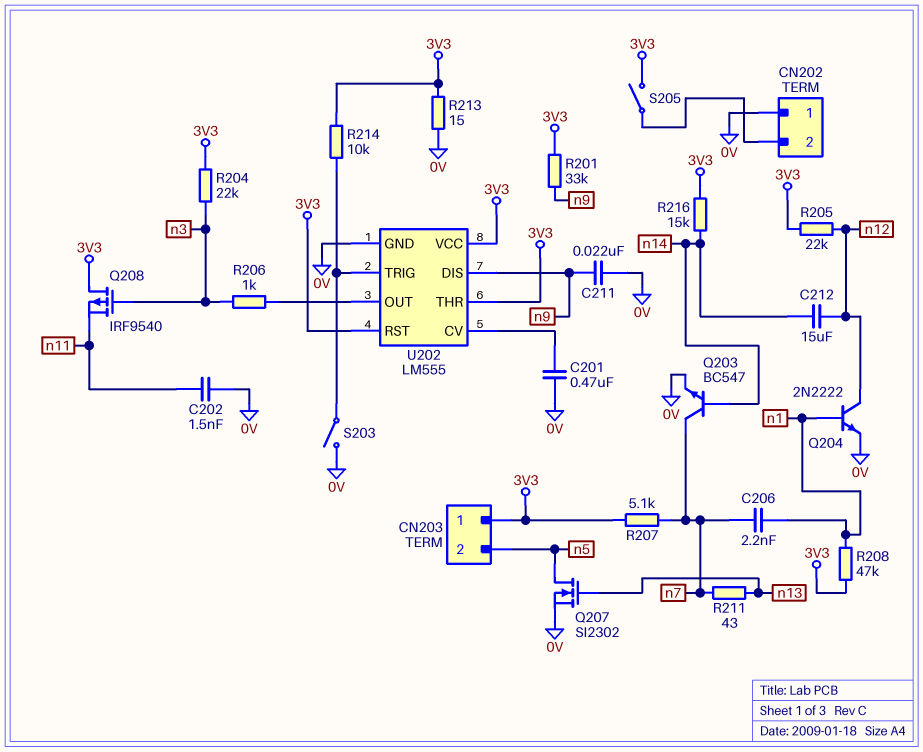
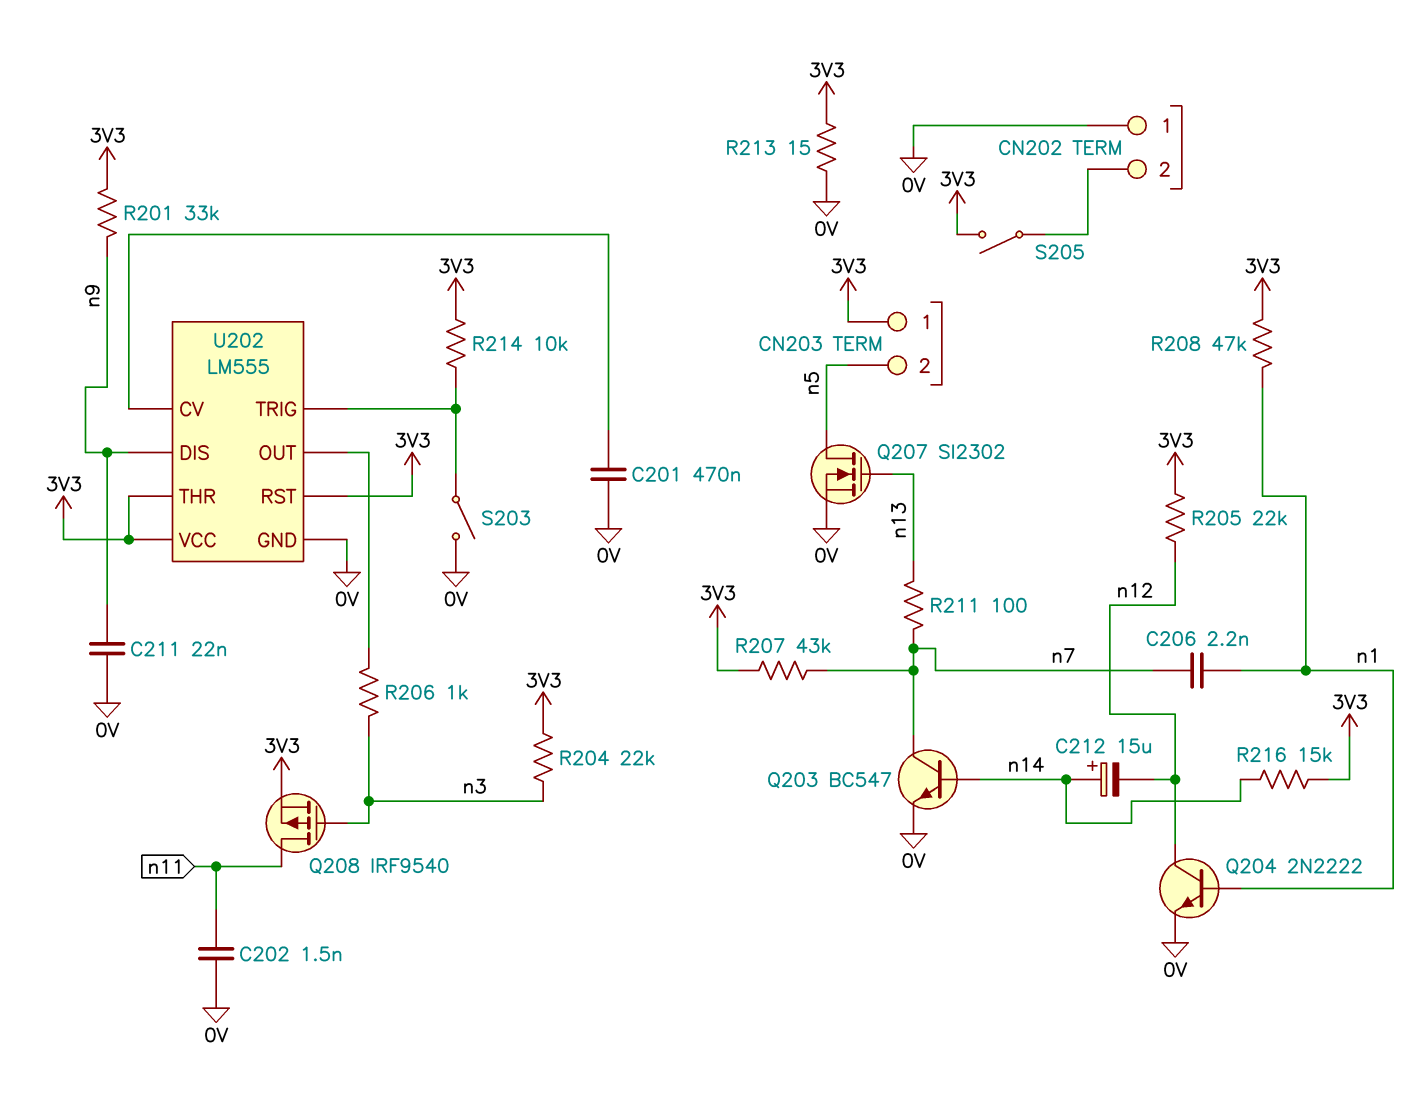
C212: 15uF (n12, n14) -> 15uF (plus n14, minus n12)
Q208: PMOS IRF9540 (G n3, D 3V3, S n11) -> PMOS IRF9540 (G n3, D n11, S 3V3)
R207: 5.1k (3V3, n7) -> 43k (3V3, n7)
R211: 43 (n7, n13) -> 100 (n7, n13)

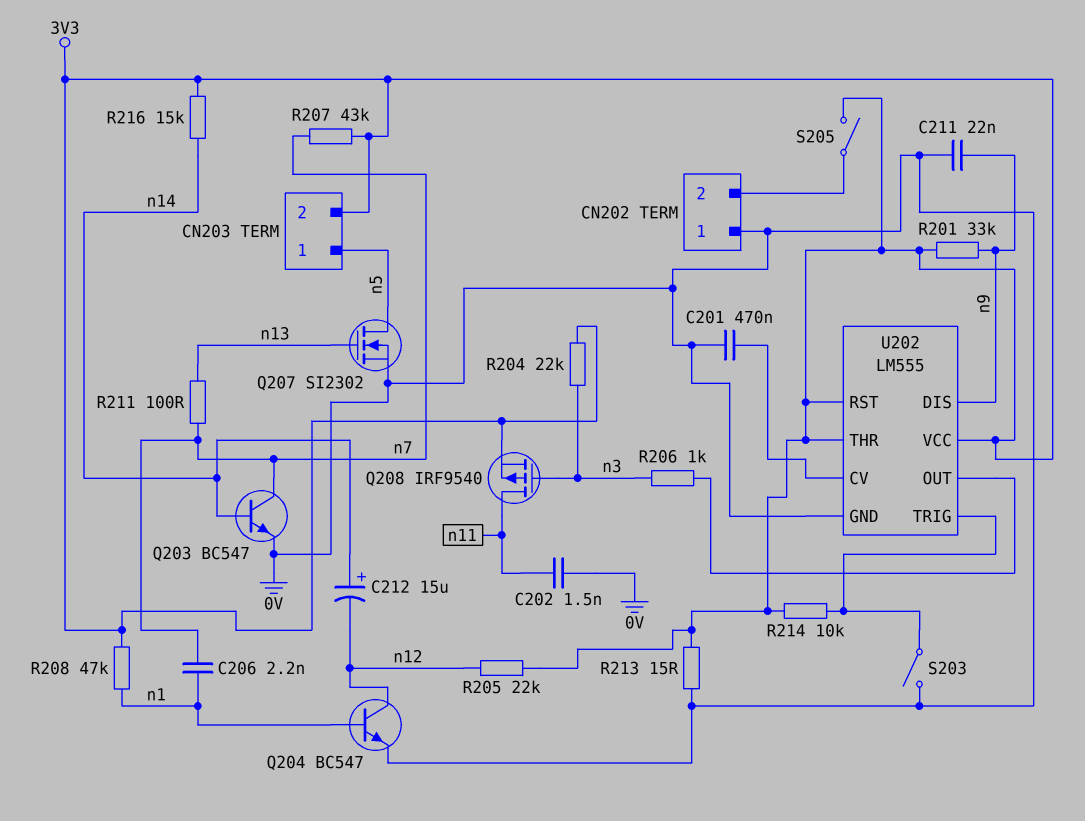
CN203 pin 1: 3V3 -> n5
CN203 pin 2: n5 -> 3V3
Q204: NPN 2N2222 (B n1, C n12, E 0V) -> NPN BC547 (B n1, C n12, E 0V)

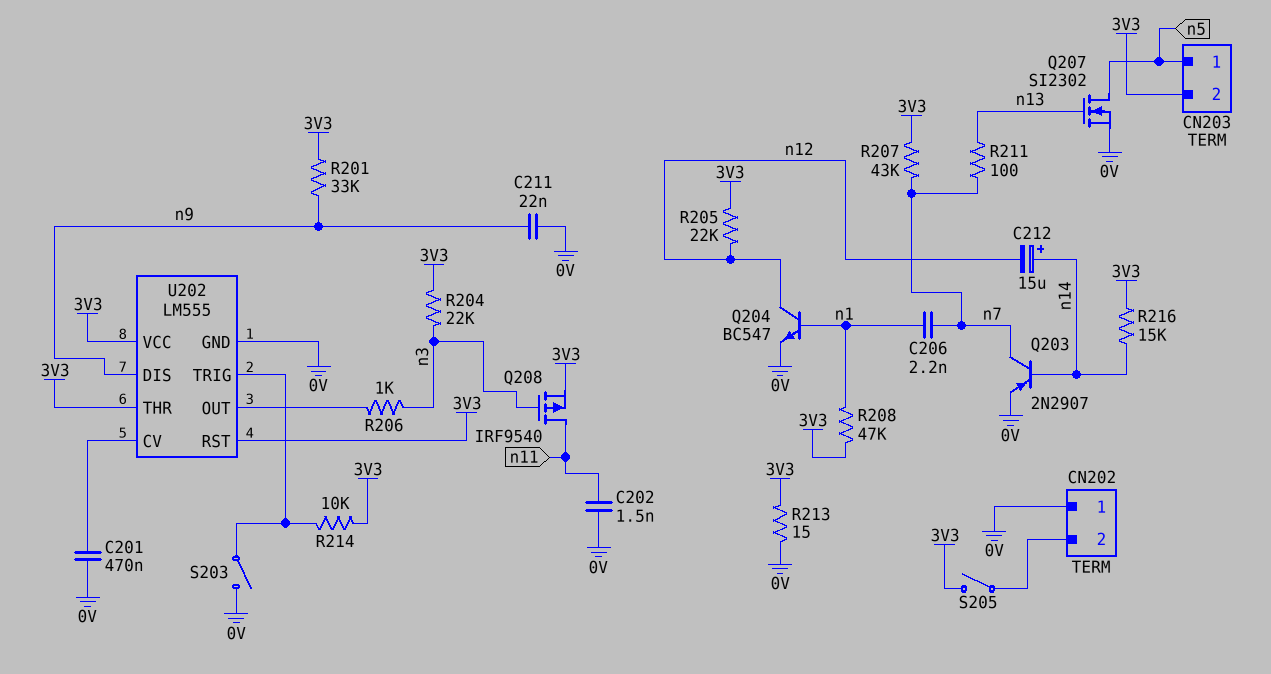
Q203: NPN BC547 (B n14, C n7, E 0V) -> PNP 2N2907 (B n14, C n7, E 0V)

